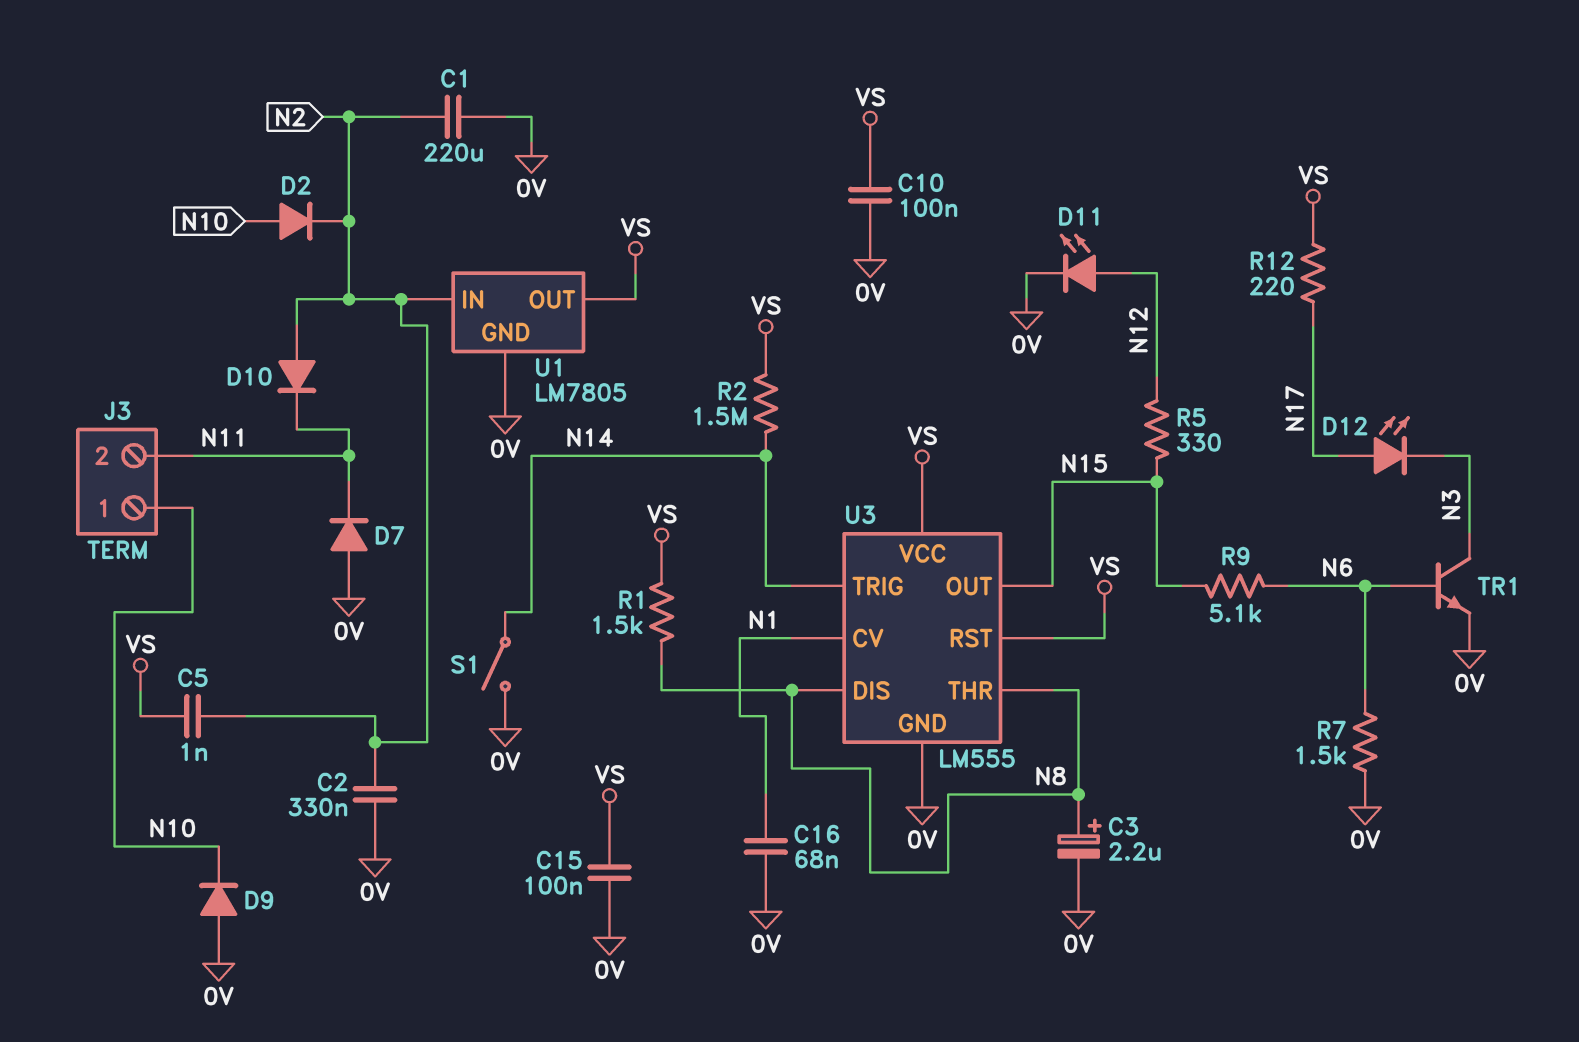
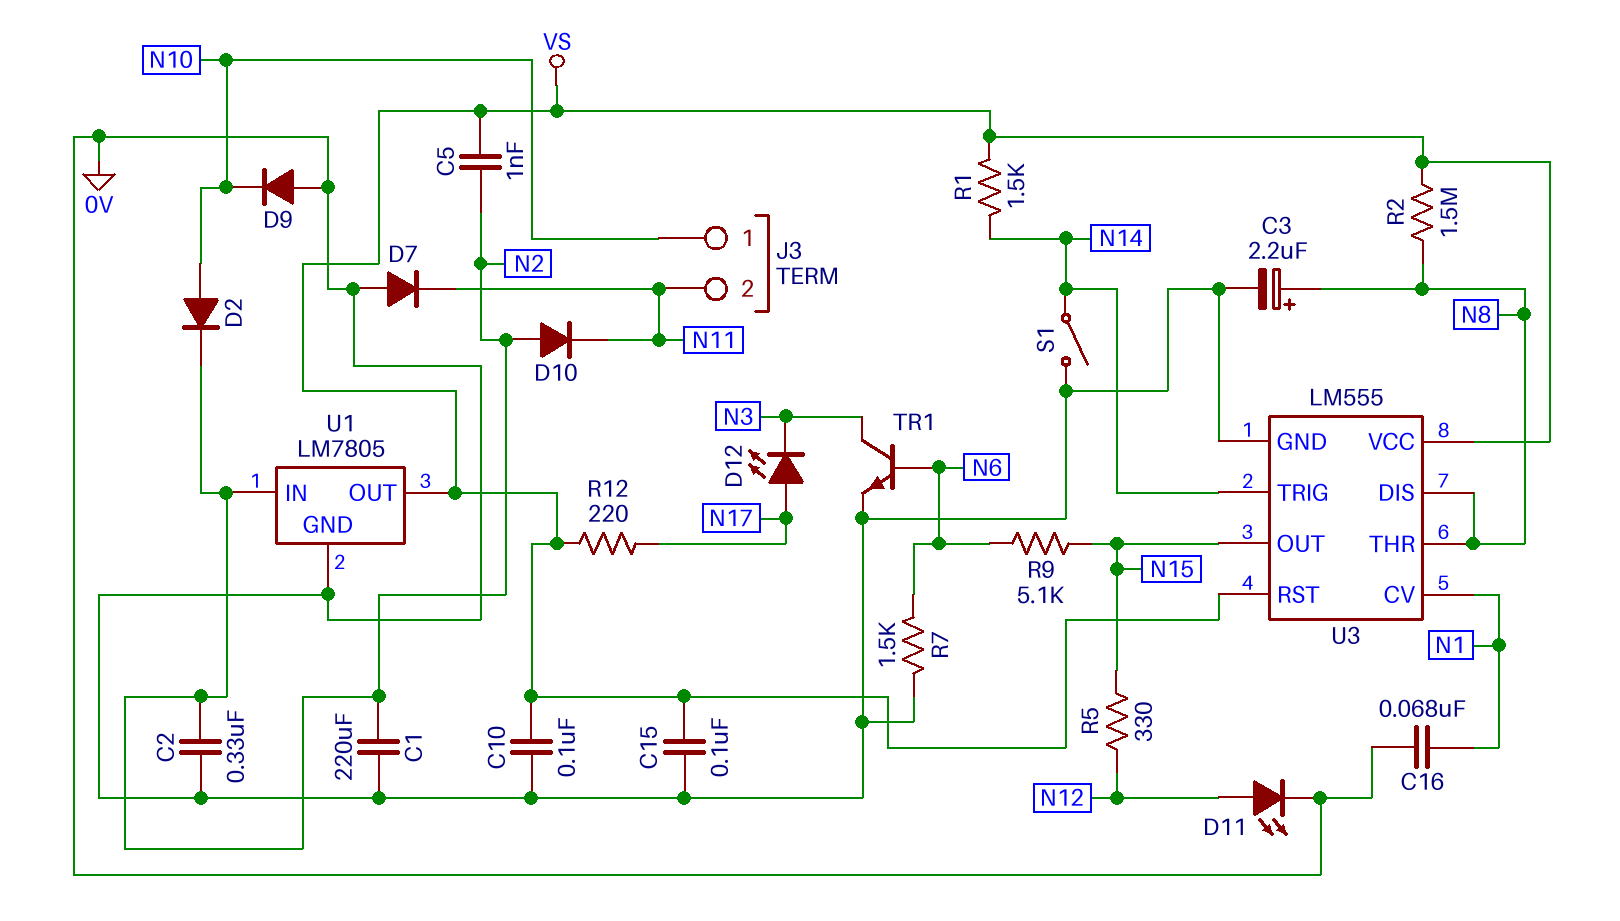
R1: 1.5k (N8, VS) -> 1.5k (N14, VS)
R2: 1.5M (N14, VS) -> 1.5M (N8, VS)

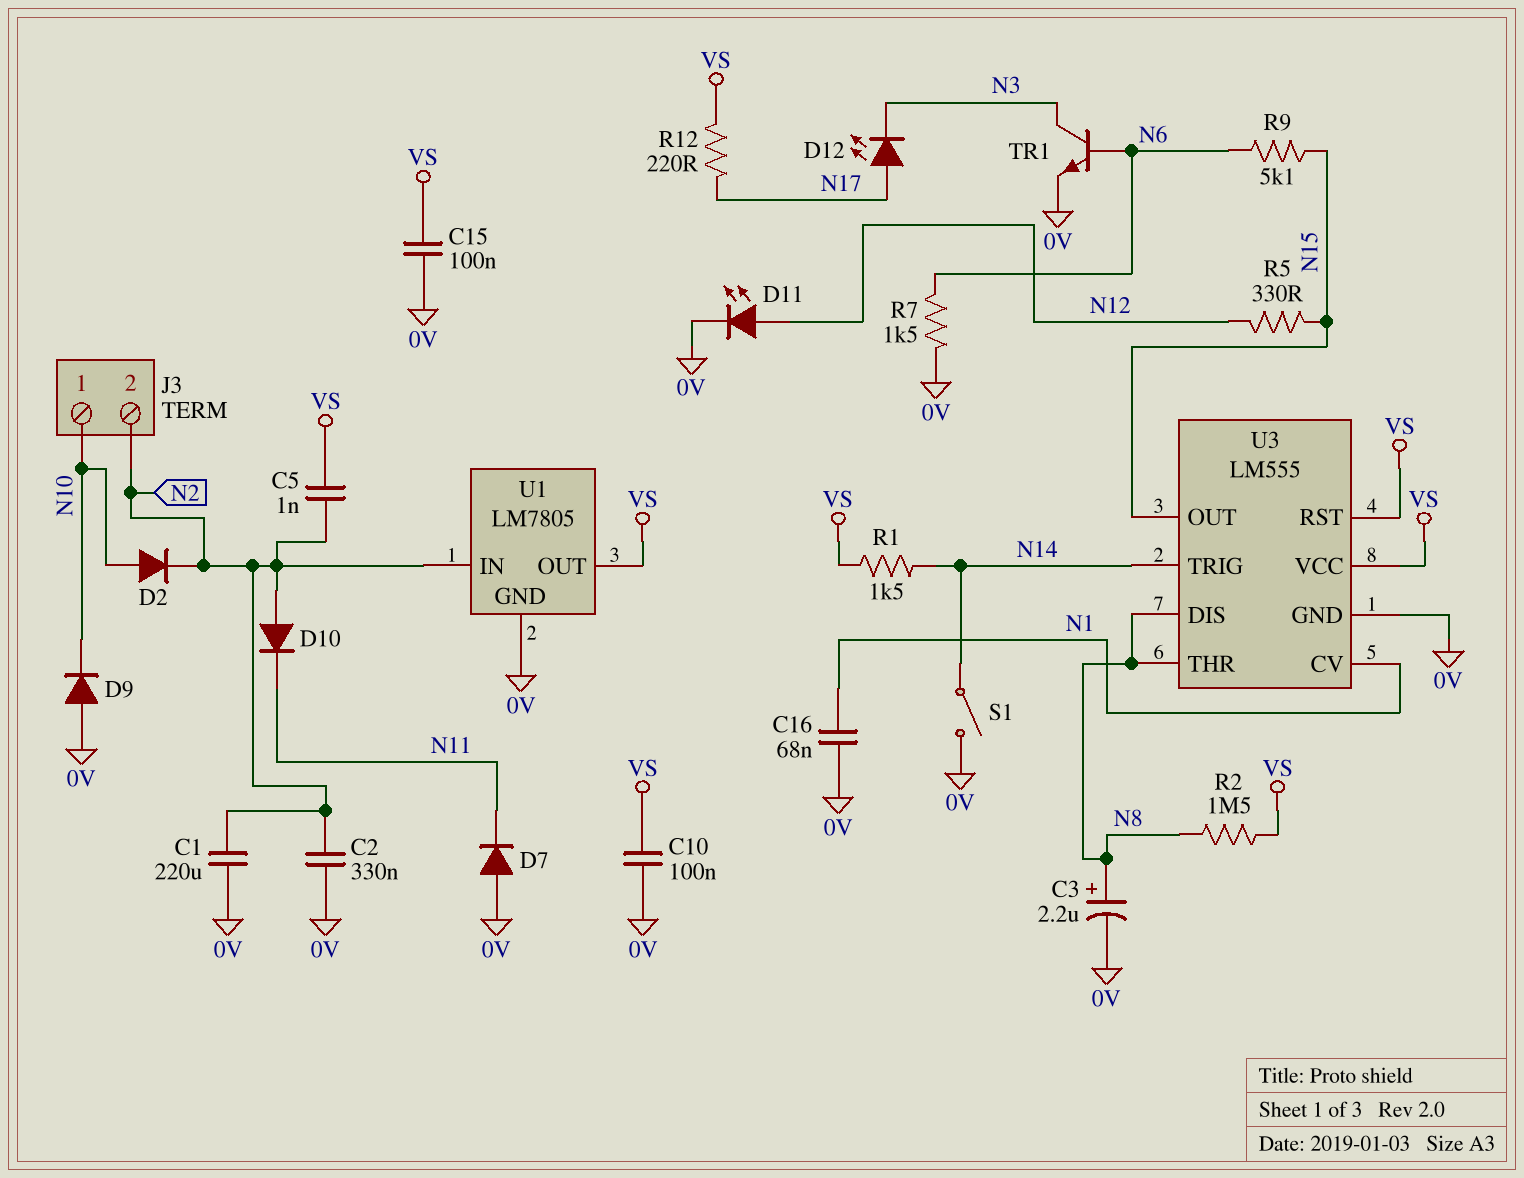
J3 pin 2: N11 -> N2

